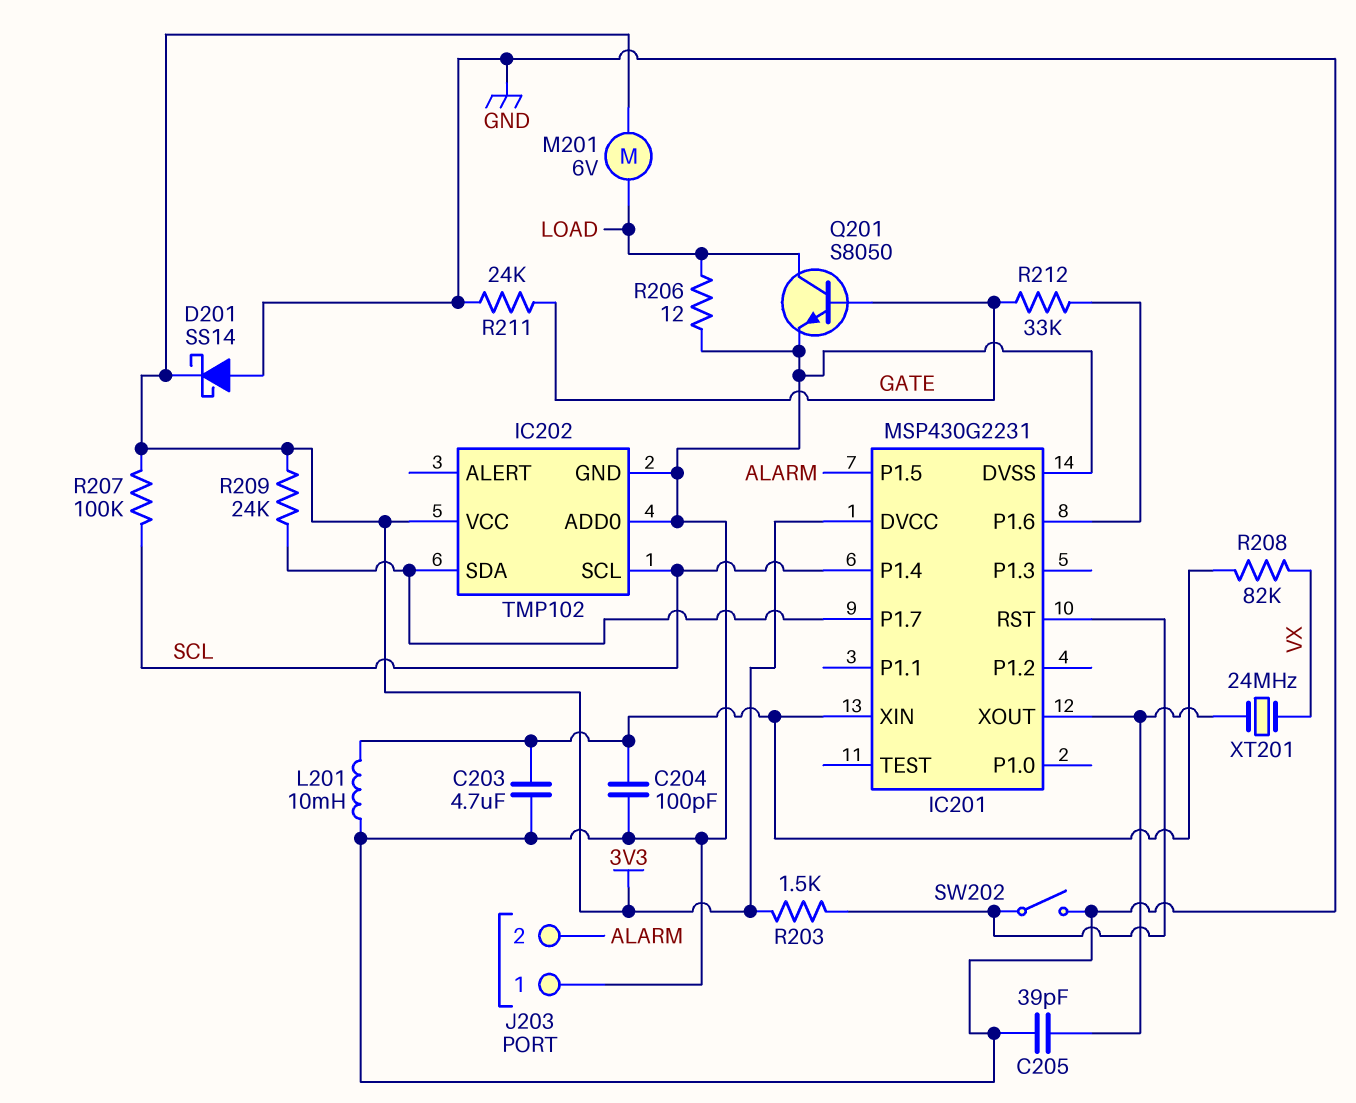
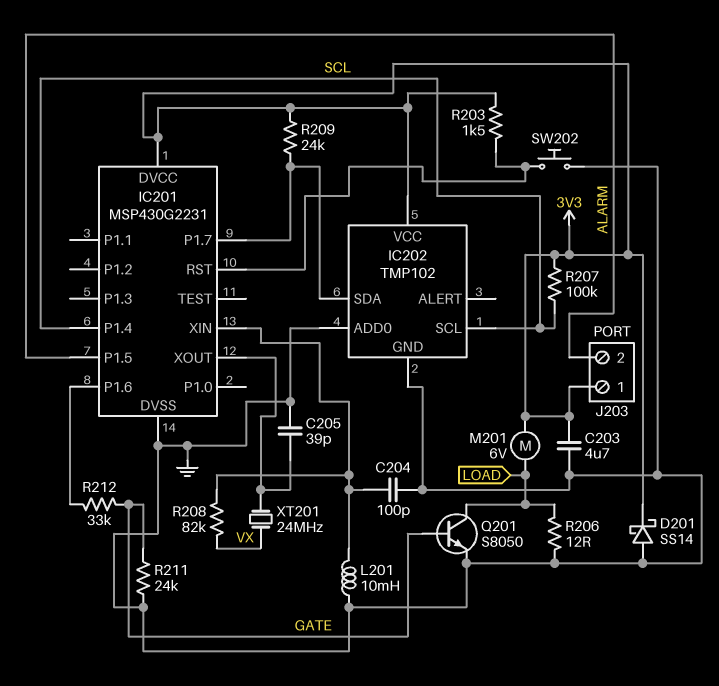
C203: 4.7uF (GND, IC201/XIN) -> 4.7uF (3V3, GND)
J203 pin 1: GND -> 3V3
SW202: switch (GND, IC201/RST) -> button (GND, IC201/RST)

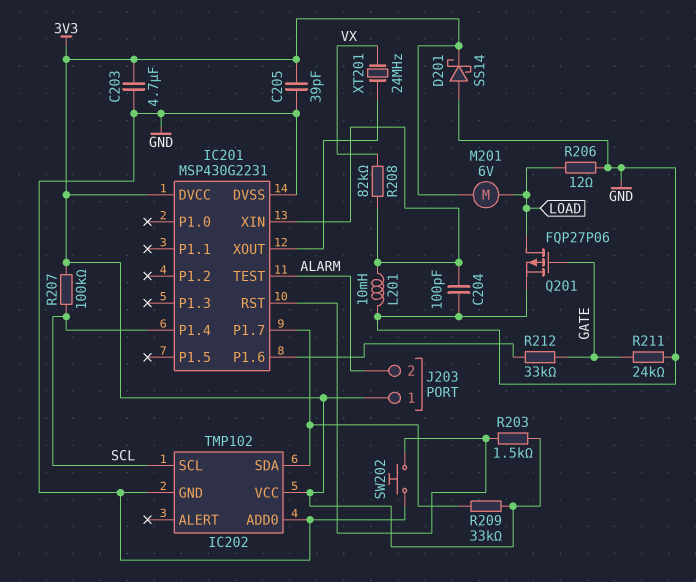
C205: 39pF (GND, IC201/XOUT) -> 39pF (3V3, GND)
IC201 pin P1.5: ALARM -> none
IC201 pin TEST: none -> ALARM
Q201: NPN S8050 (B GATE, C LOAD, E GND) -> PMOS FQP27P06 (G GATE, D LOAD, S GND)
R209: 24k (3V3, IC201/P1.7) -> 33k (3V3, IC201/P1.7)

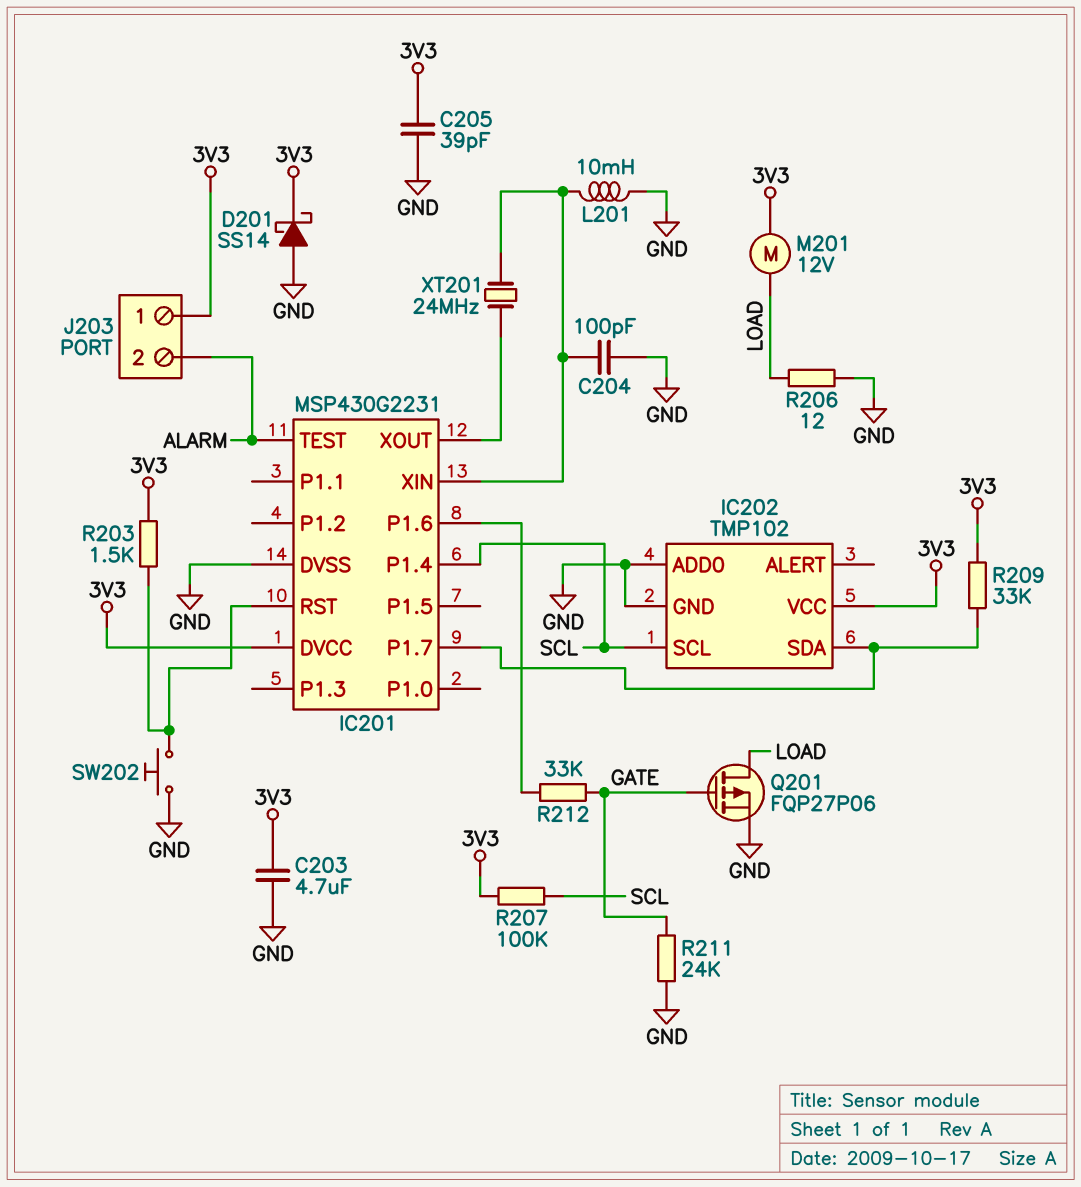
M201: motor 6V (3V3, LOAD) -> motor 12V (3V3, LOAD)
R208: 82k (IC201/XIN, VX) -> none
XT201: 24MHz (IC201/XOUT, VX) -> 24MHz (IC201/XIN, IC201/XOUT)

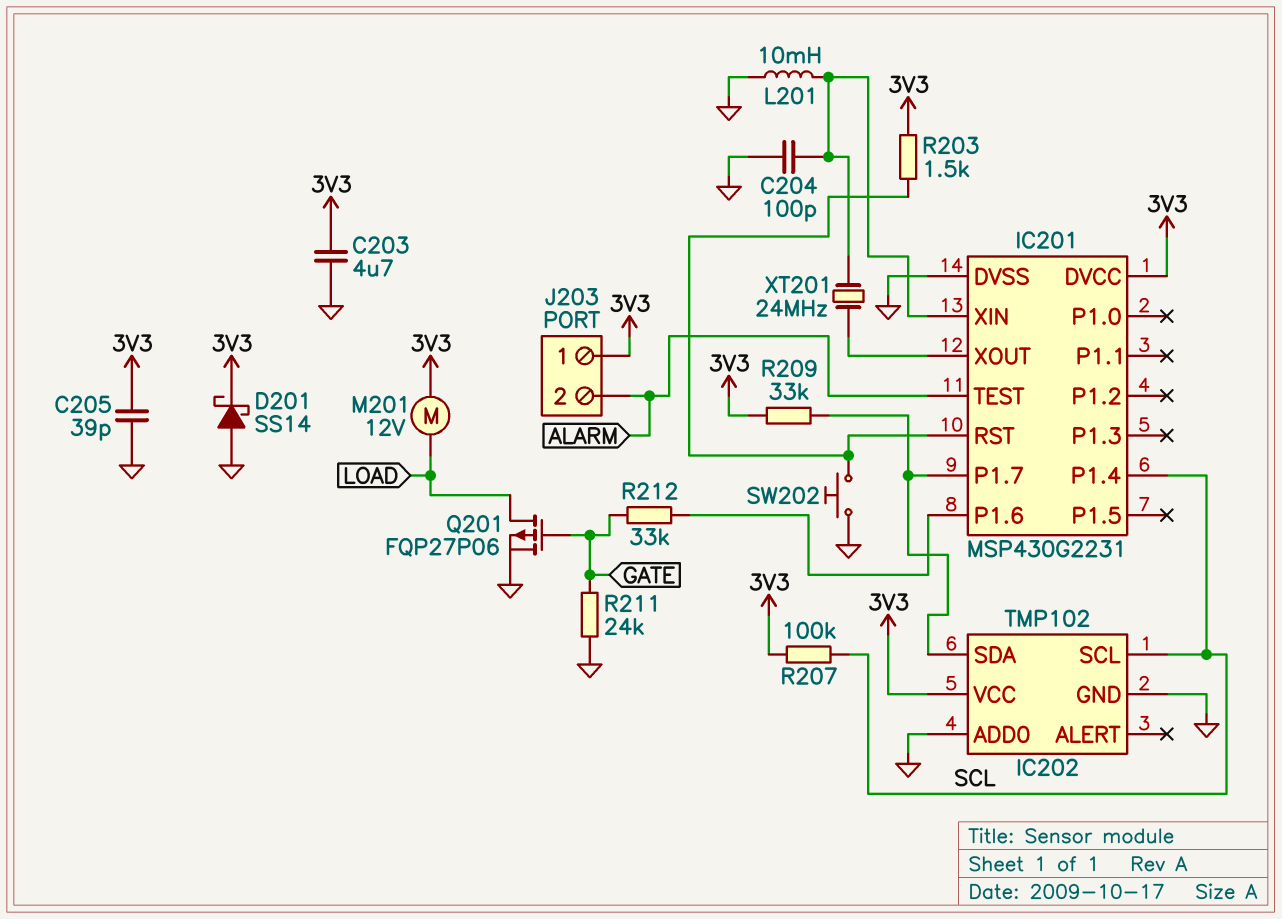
R206: 12 (GND, LOAD) -> none

